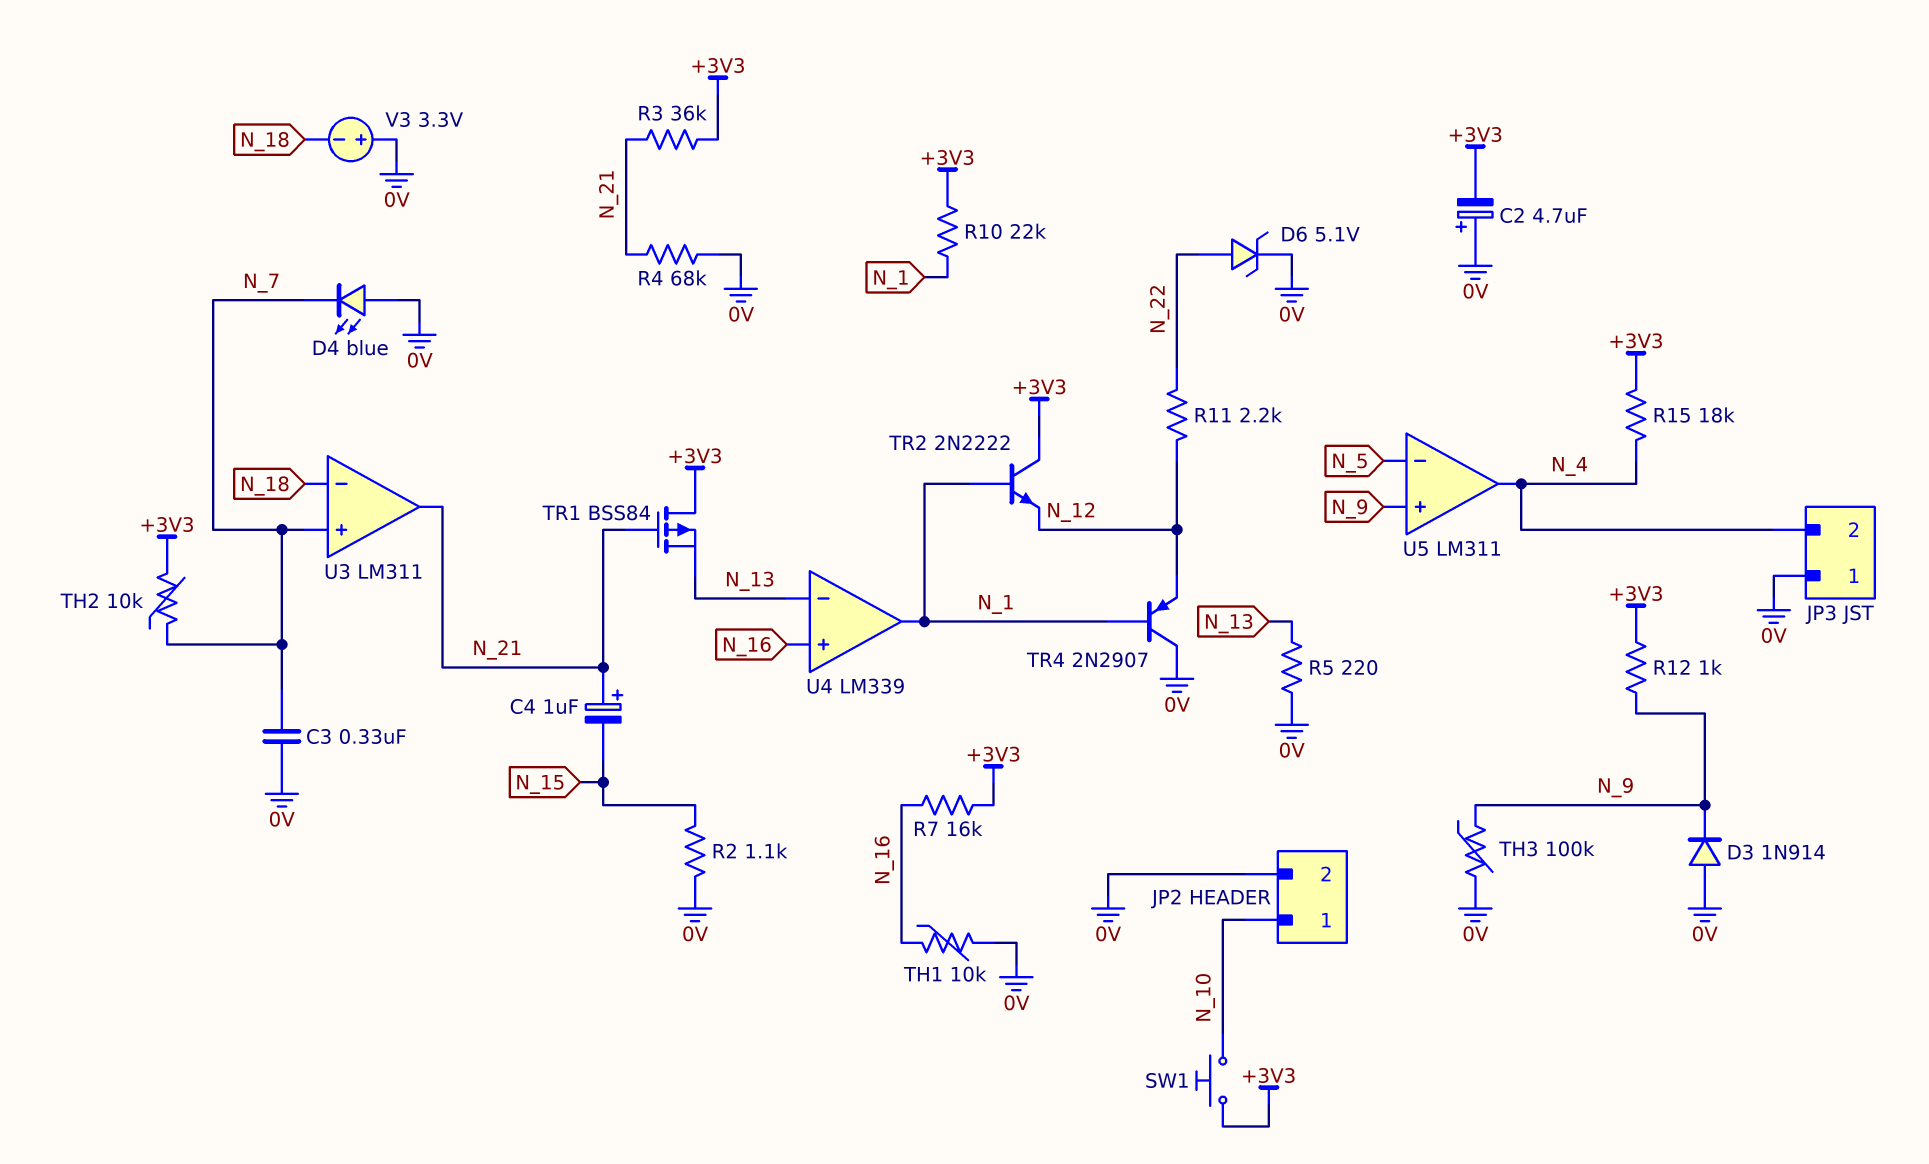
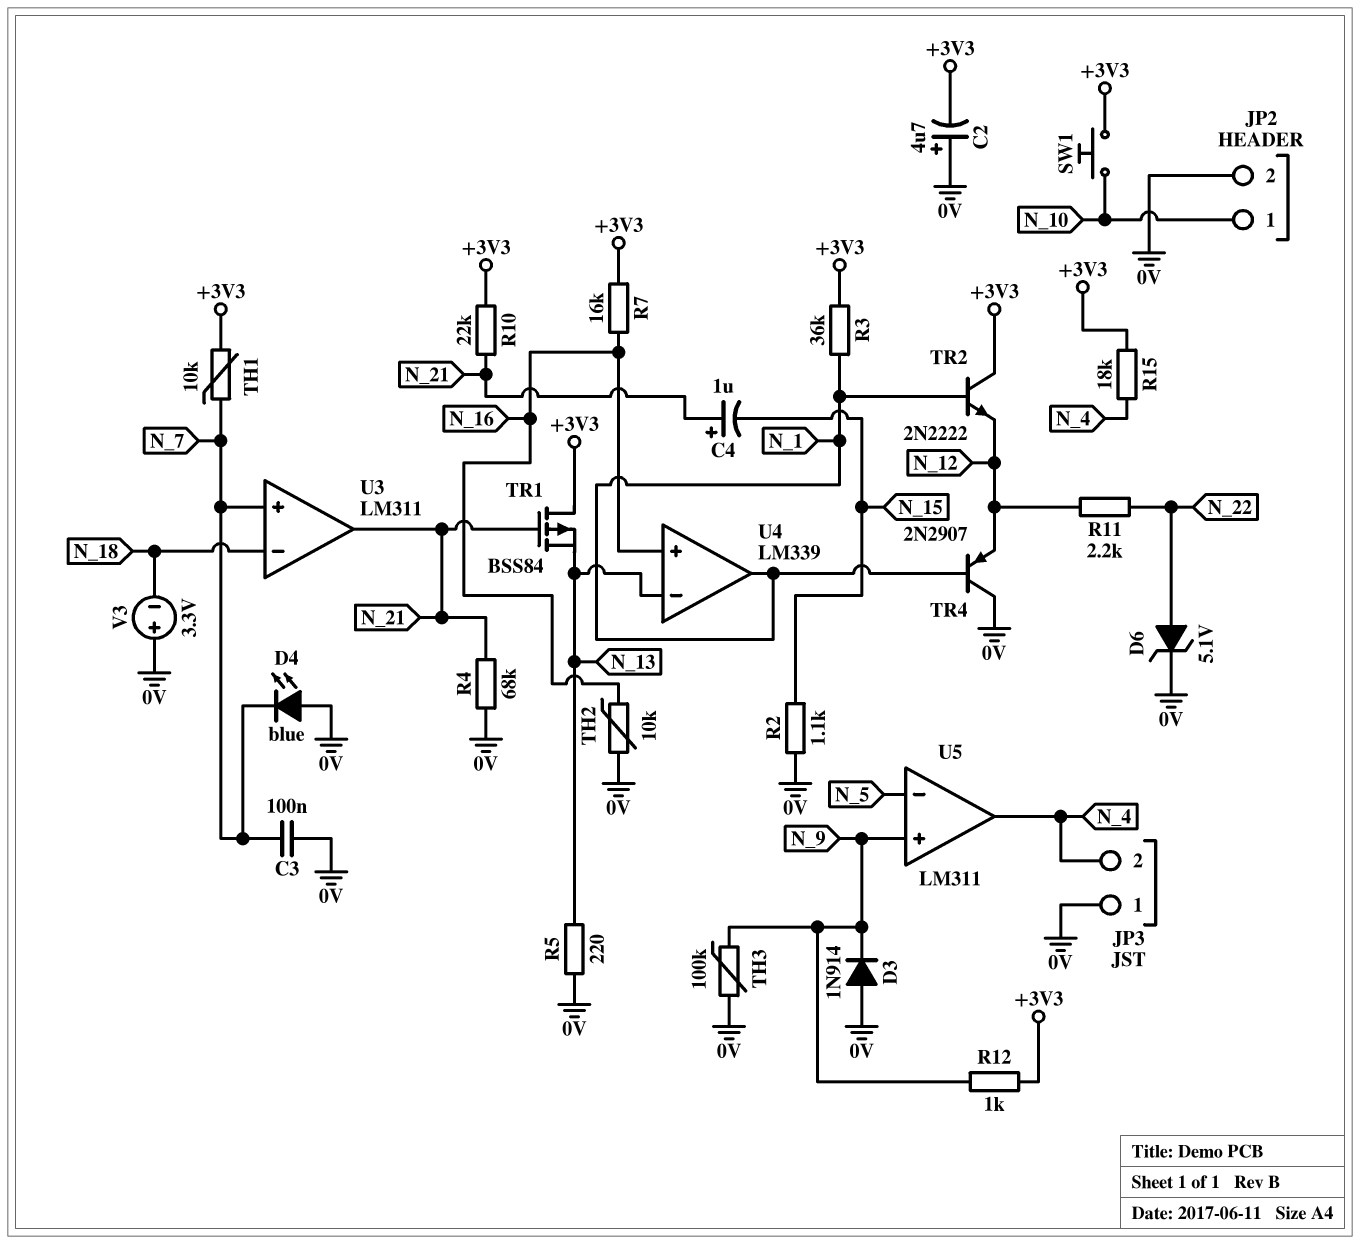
C3: 330nF (0V, N_7) -> 100nF (0V, N_7)
R3: 36k (+3V3, N_21) -> 36k (+3V3, N_1)
R10: 22k (+3V3, N_1) -> 22k (+3V3, N_21)
TH1: 10k (0V, N_16) -> 10k (+3V3, N_7)
TH2: 10k (+3V3, N_7) -> 10k (0V, N_16)

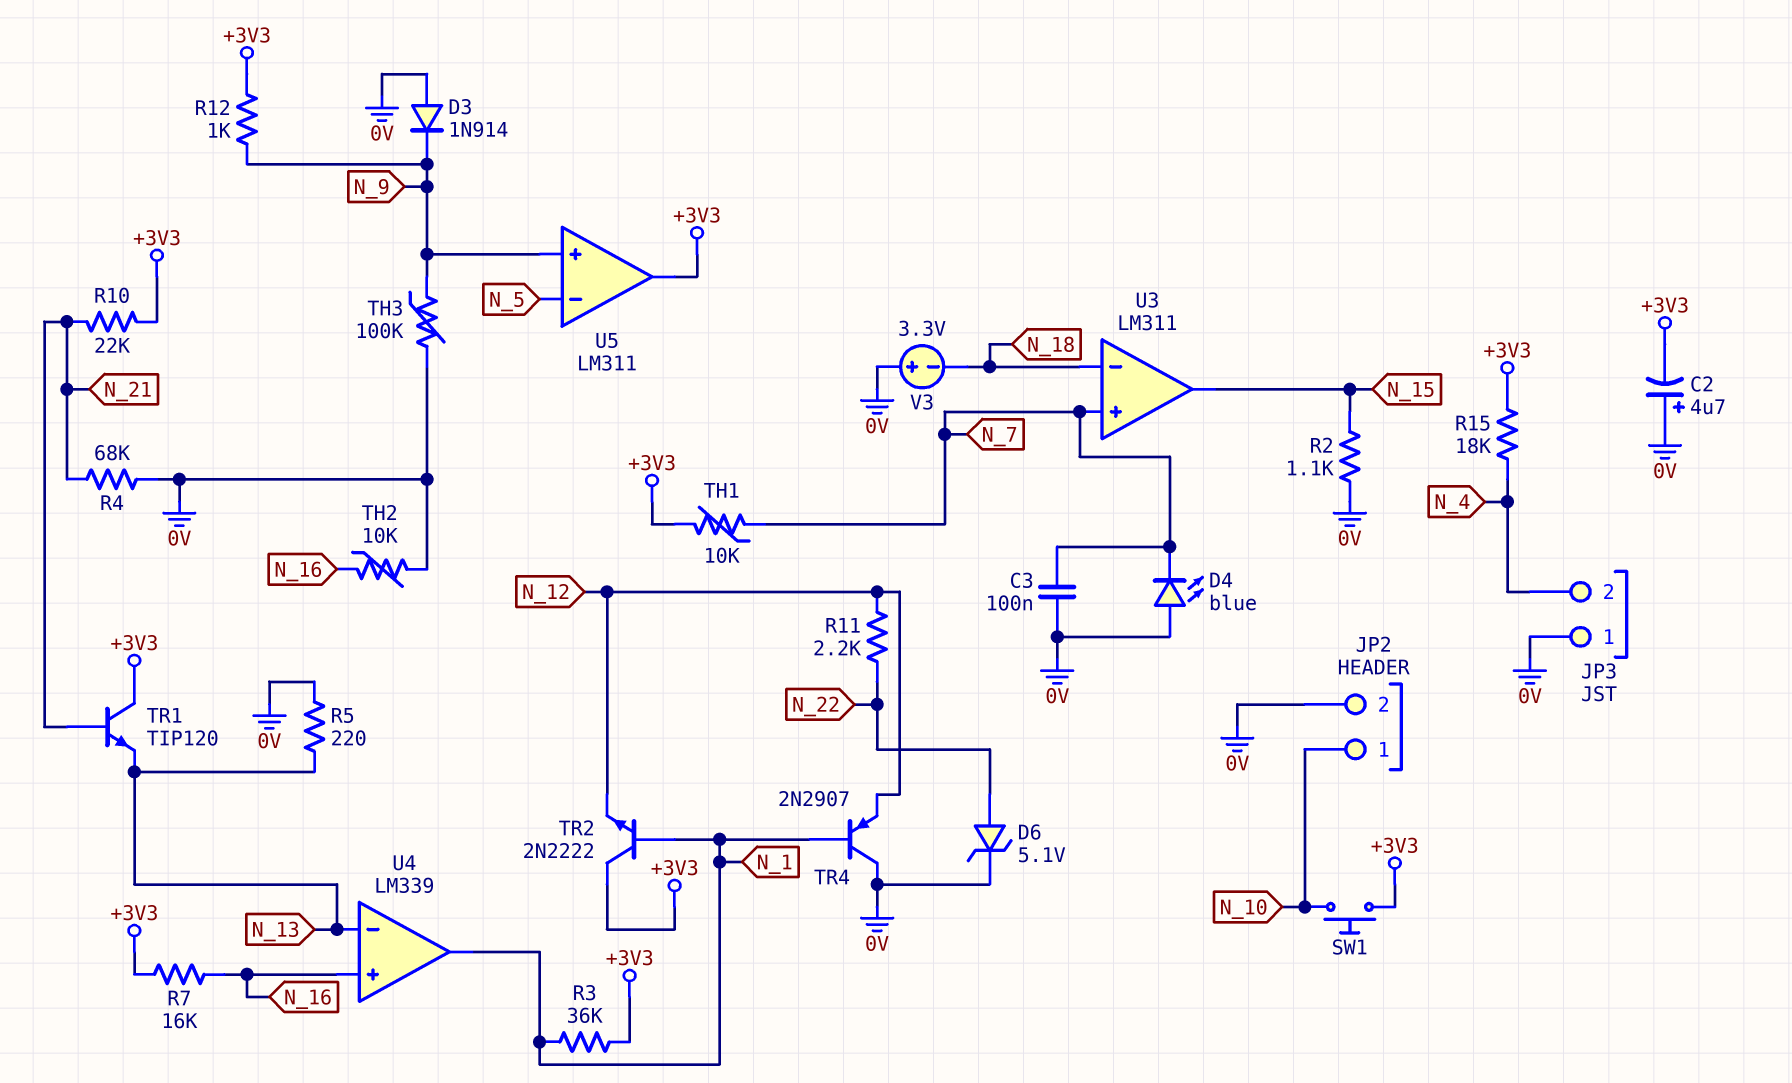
C4: 1uF (plus N_21, minus N_15) -> none
TR1: PMOS BSS84 (G N_21, D +3V3, S N_13) -> NPN TIP120 (B N_21, C +3V3, E N_13)
U3 pin out: N_21 -> N_15
U5 pin out: N_4 -> +3V3

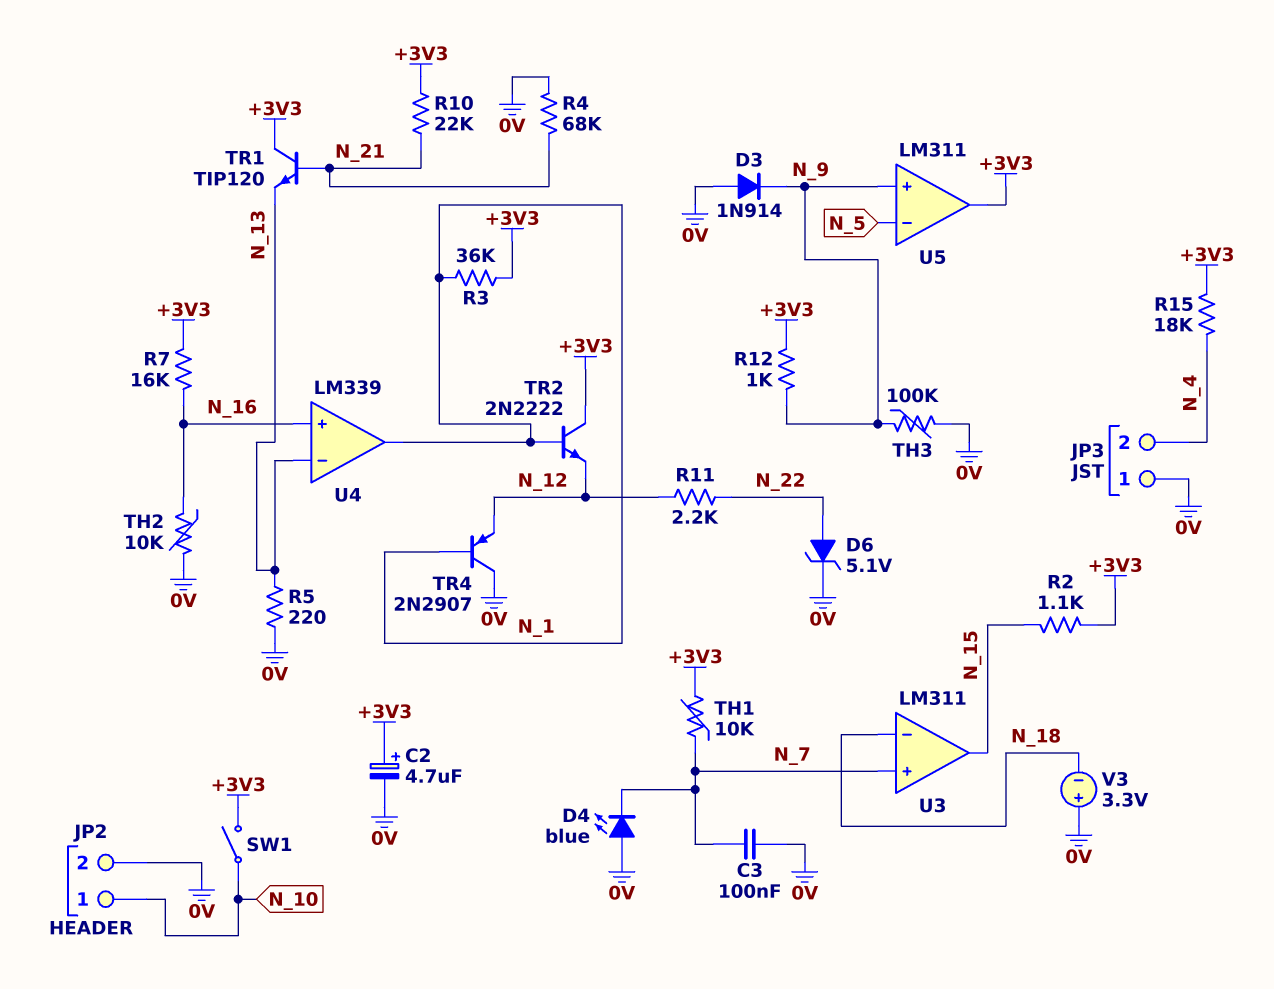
C2: 4.7uF (plus 0V, minus +3V3) -> 4.7uF (plus +3V3, minus 0V)
R2: 1.1k (0V, N_15) -> 1.1k (+3V3, N_15)
SW1: button (+3V3, N_10) -> switch (+3V3, N_10)

